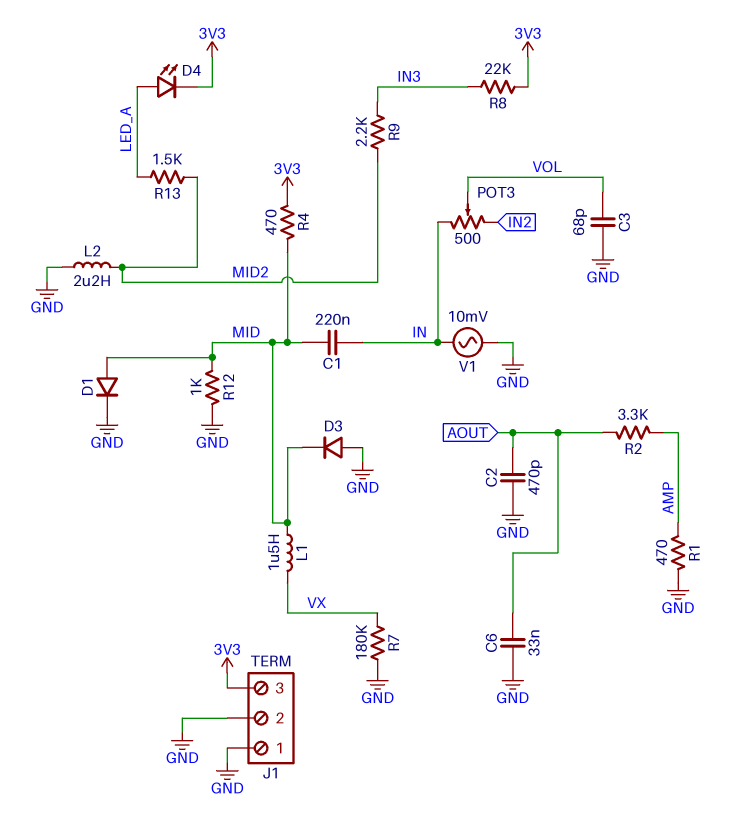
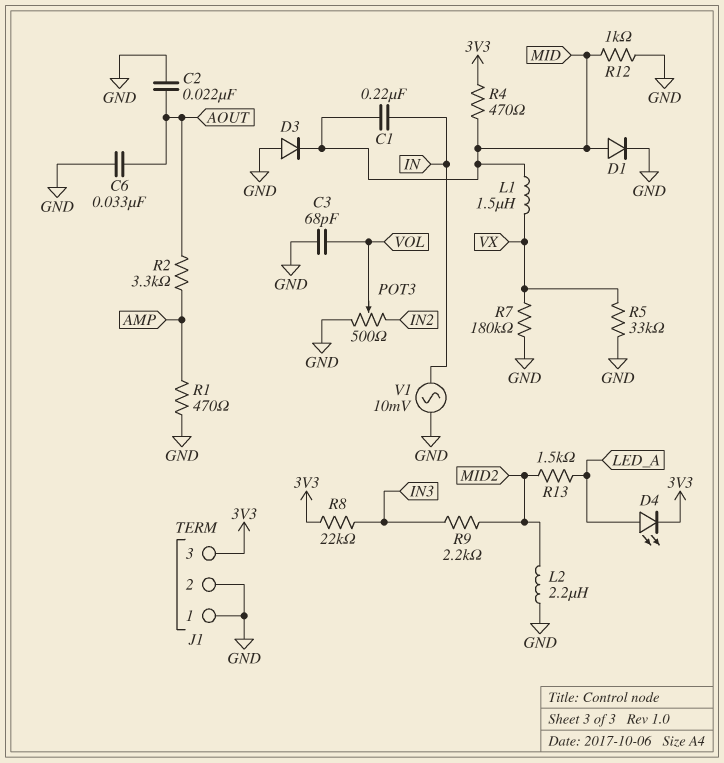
C2: 470pF (AOUT, GND) -> 22nF (AOUT, GND)
POT3: 500 (IN, IN2, wiper VOL) -> 500 (GND, IN2, wiper VOL)
R5: none -> 33k (GND, VX)

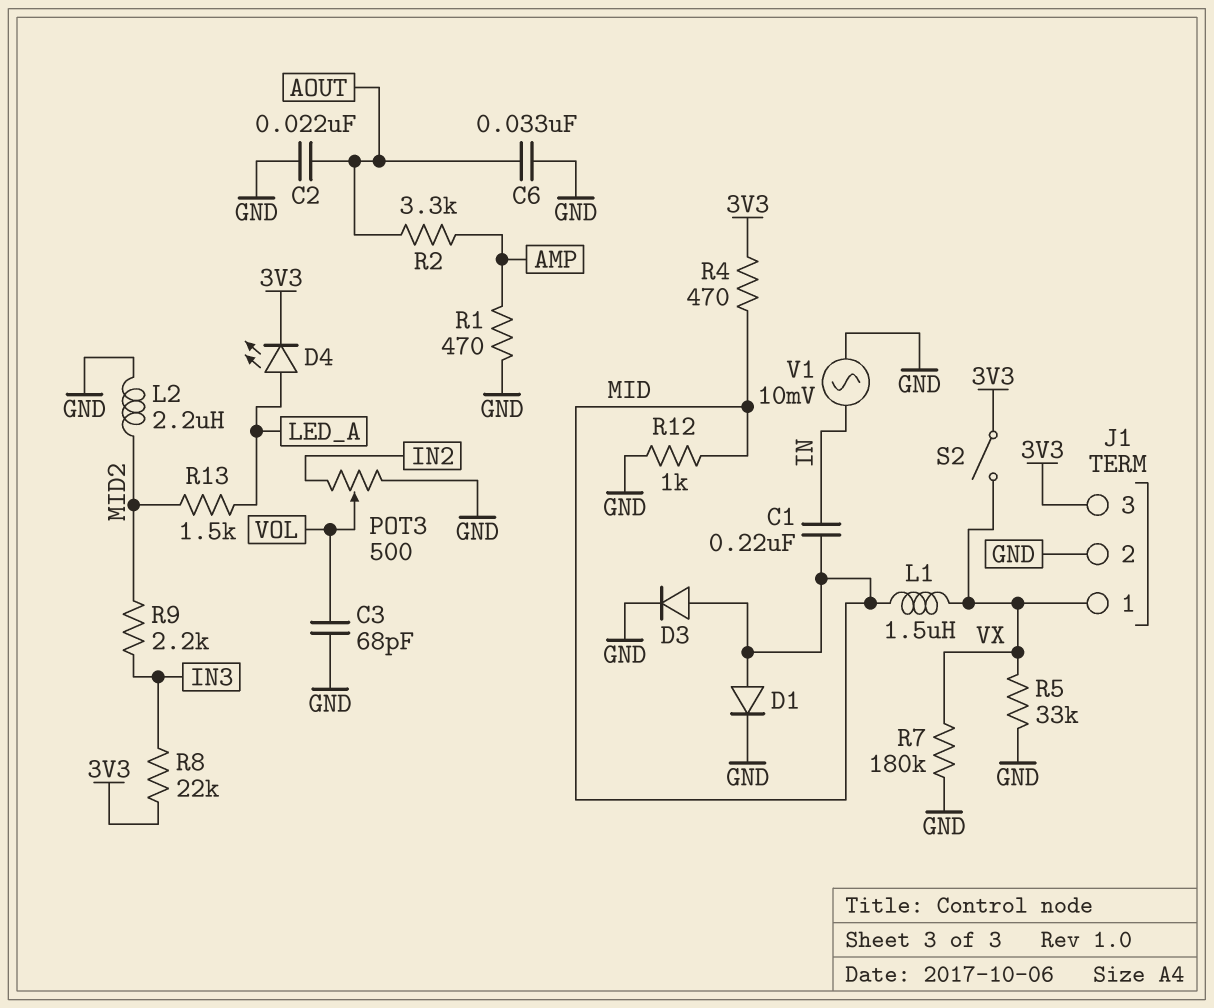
D3: diode (A GND, K MID) -> diode (A MID, K GND)
J1 pin 1: GND -> VX
S2: none -> switch (3V3, VX)

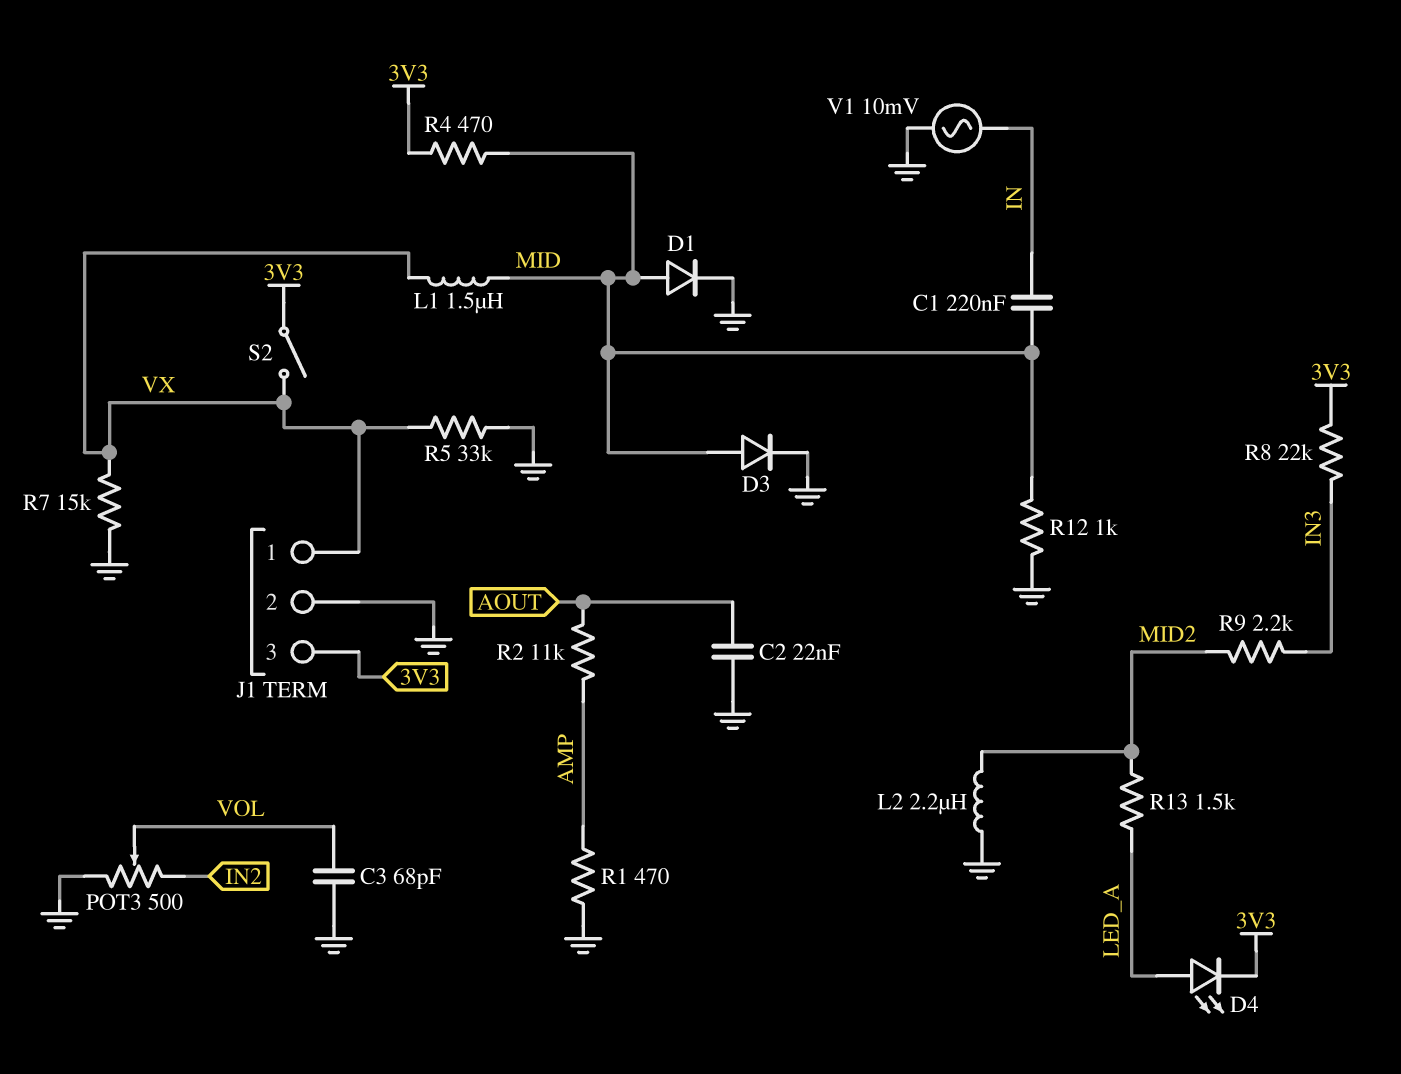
C6: 33nF (AOUT, GND) -> none
R2: 3.3k (AMP, AOUT) -> 11k (AMP, AOUT)
R7: 180k (GND, VX) -> 15k (GND, VX)

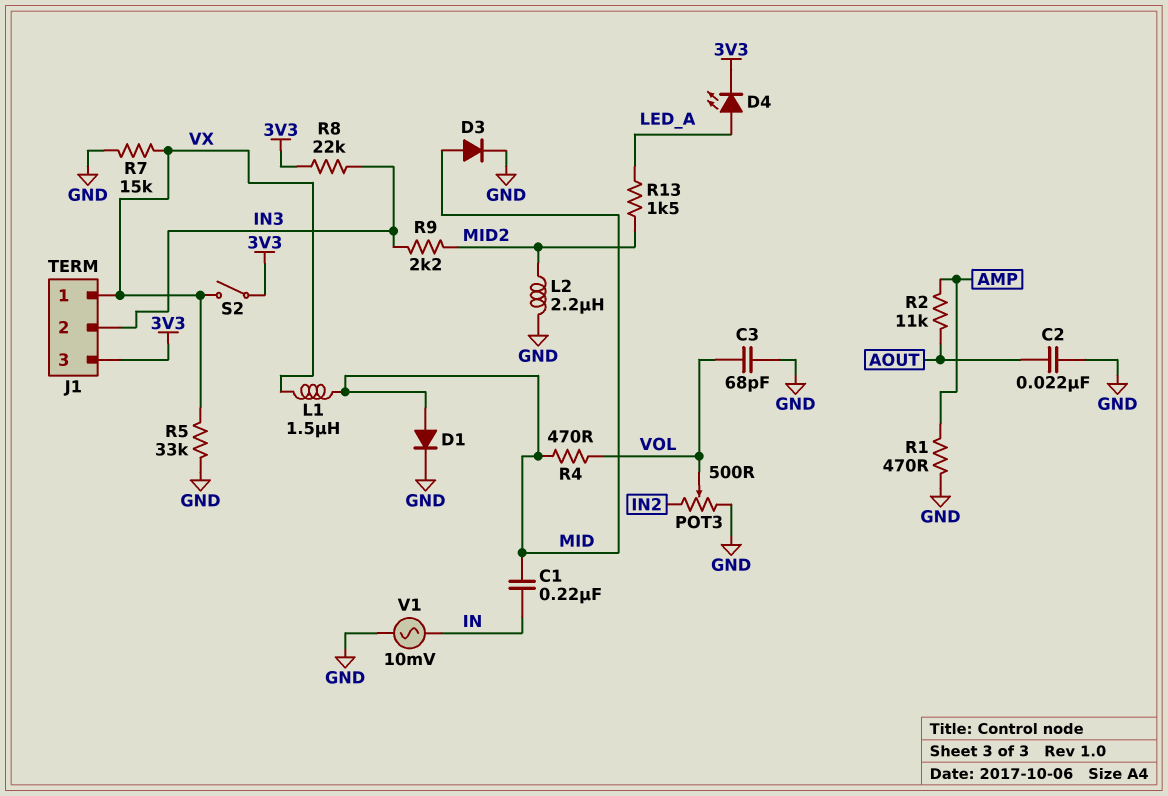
J1 pin 2: GND -> IN3
R4: 470 (3V3, MID) -> 470 (MID, VOL)
R12: 1k (GND, MID) -> none

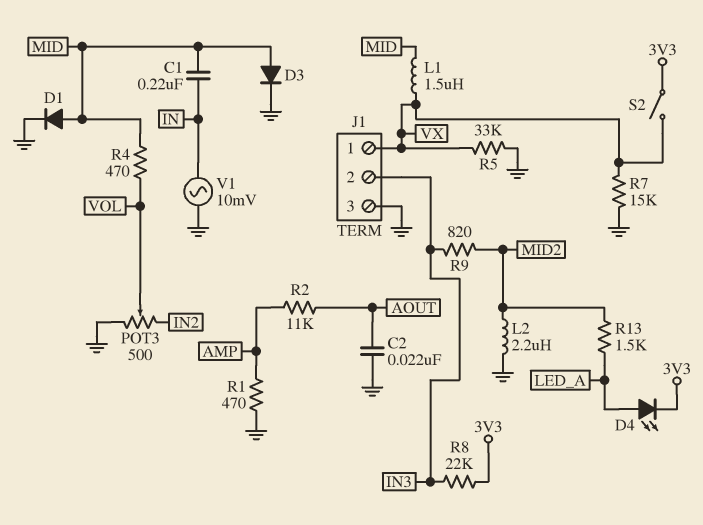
C3: 68pF (GND, VOL) -> none
J1 pin 3: 3V3 -> GND
R9: 2.2k (IN3, MID2) -> 820 (IN3, MID2)

